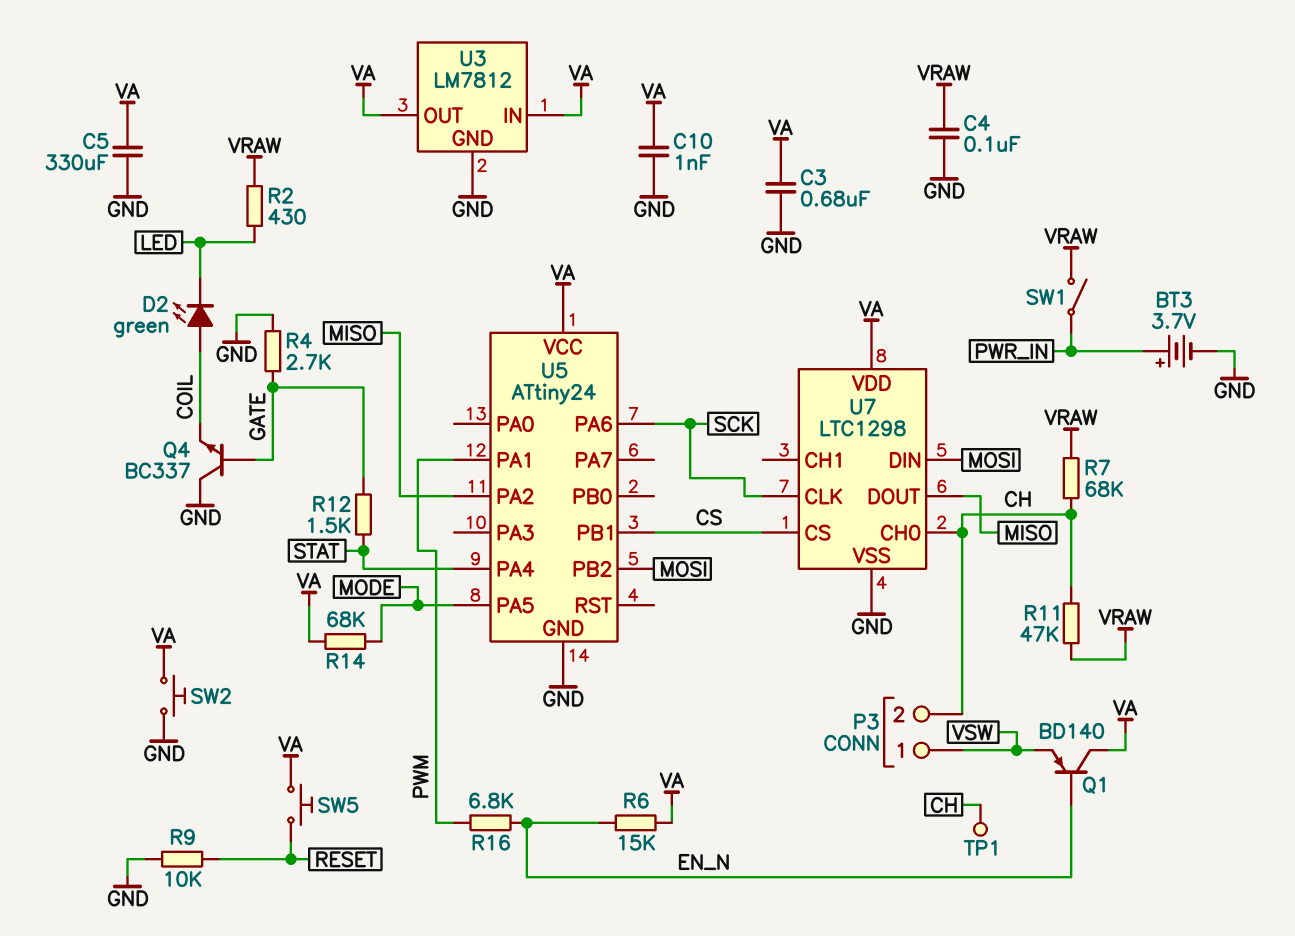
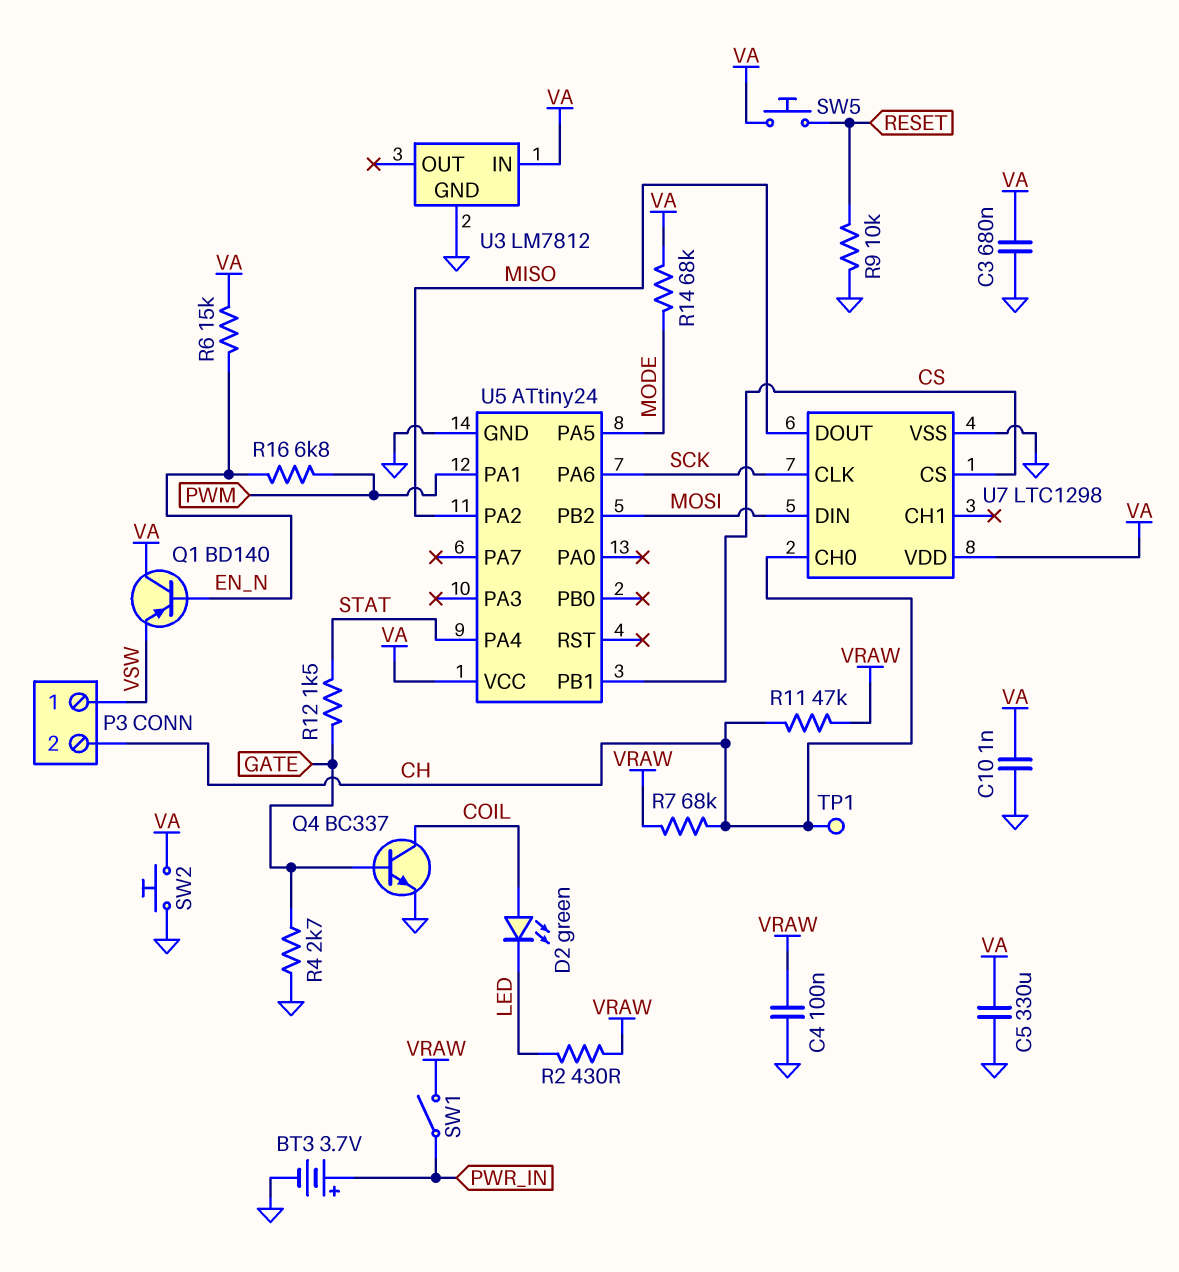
Q4: NPN BC337 (B GATE, C GND, E COIL) -> NPN BC337 (B GATE, C COIL, E GND)
U3 pin OUT: VA -> none

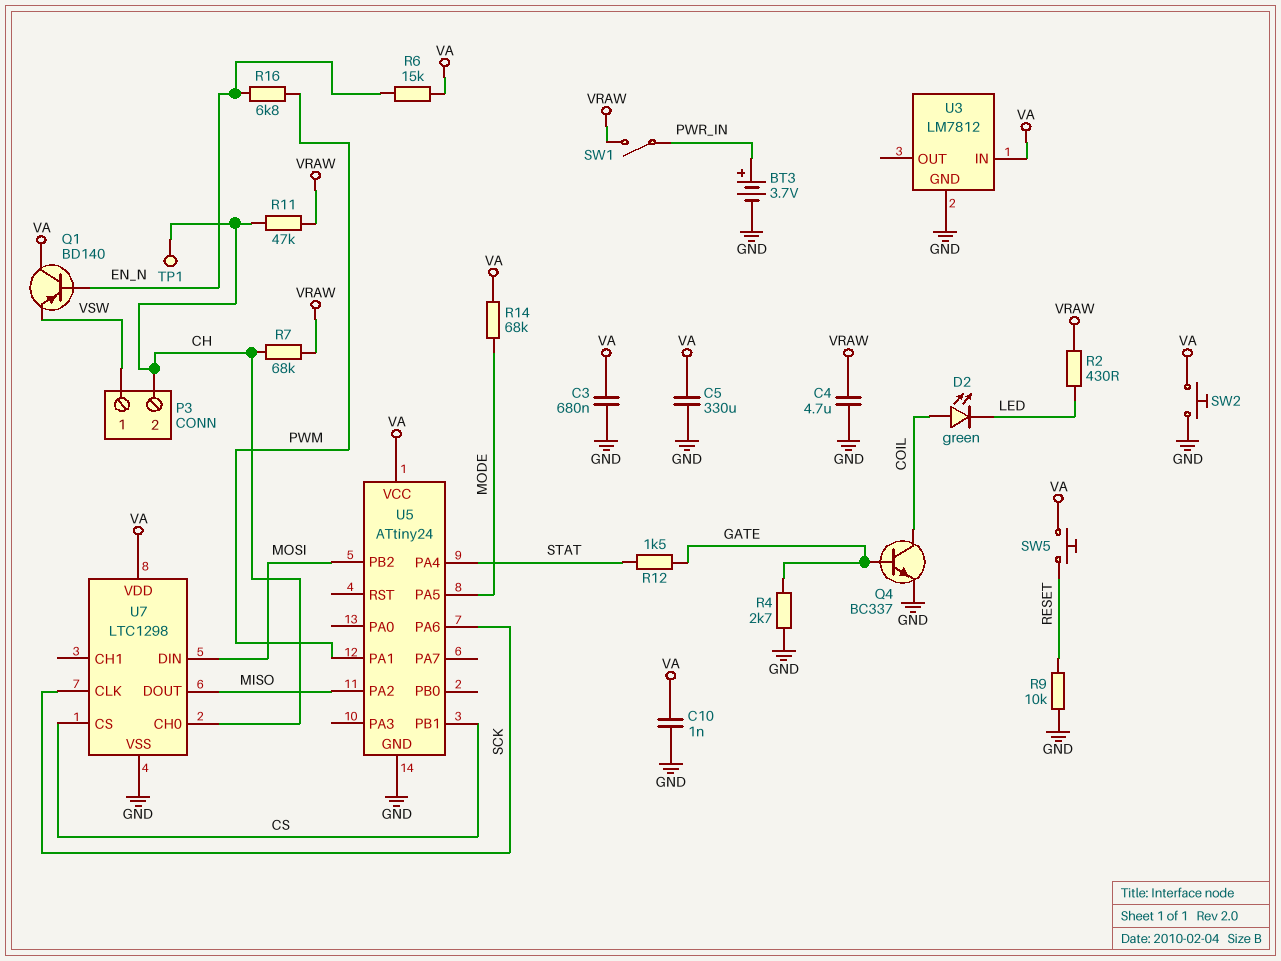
C4: 100nF (GND, VRAW) -> 4.7uF (GND, VRAW)

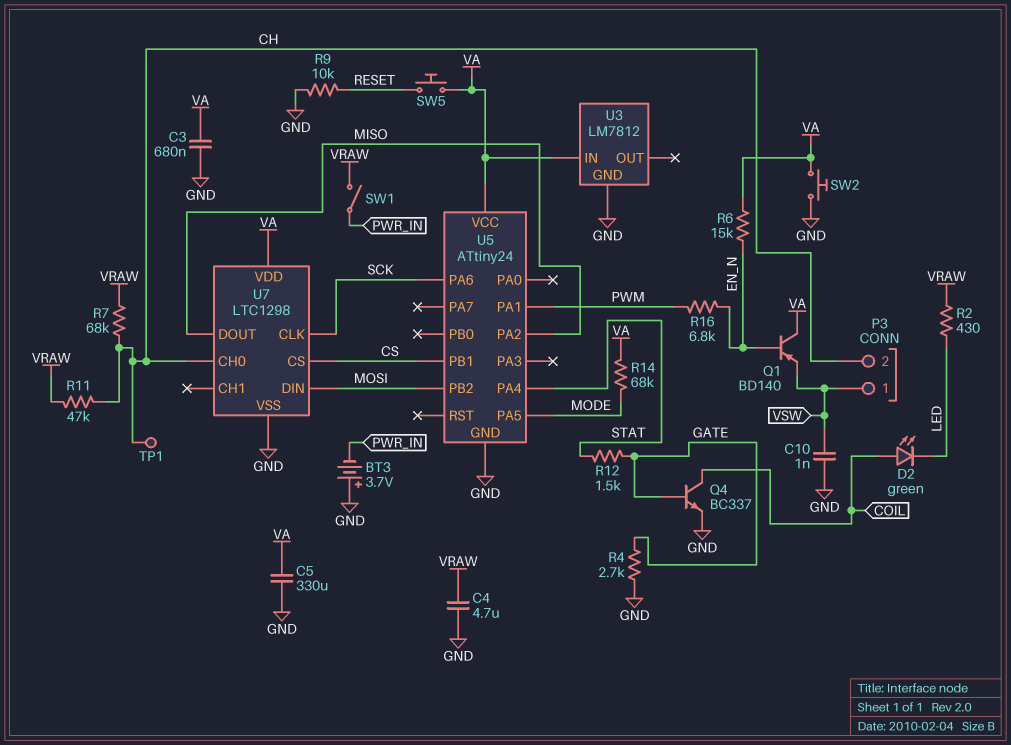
BT3: 3.7V (plus PWR_IN, minus GND) -> 3.7V (plus GND, minus PWR_IN)
C10: 1nF (GND, VA) -> 1nF (GND, VSW)

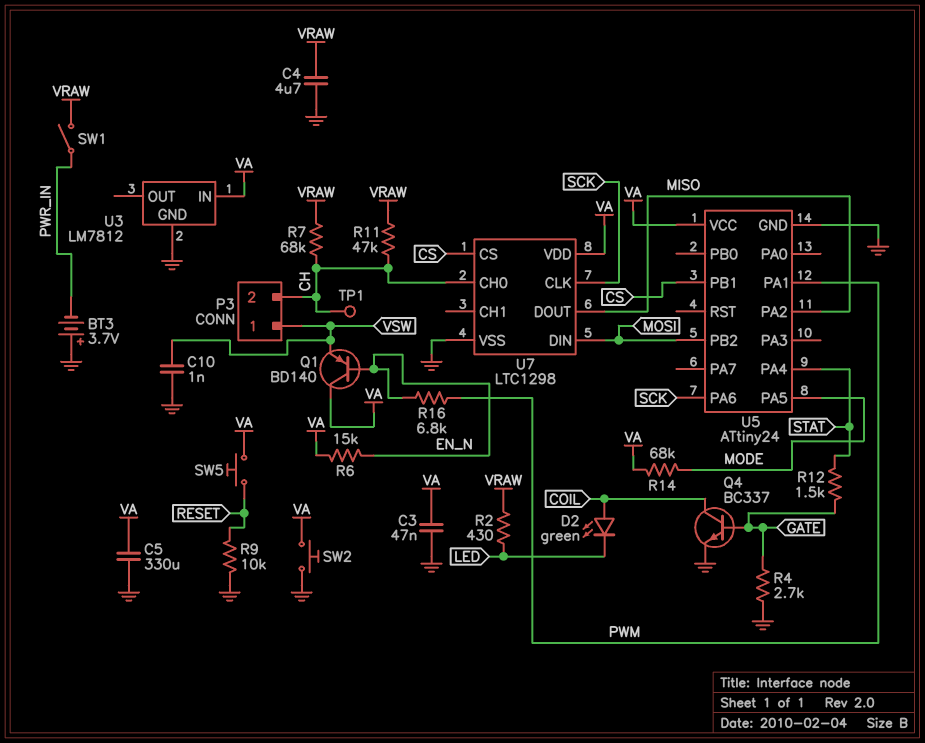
C3: 680nF (GND, VA) -> 47nF (GND, VA)

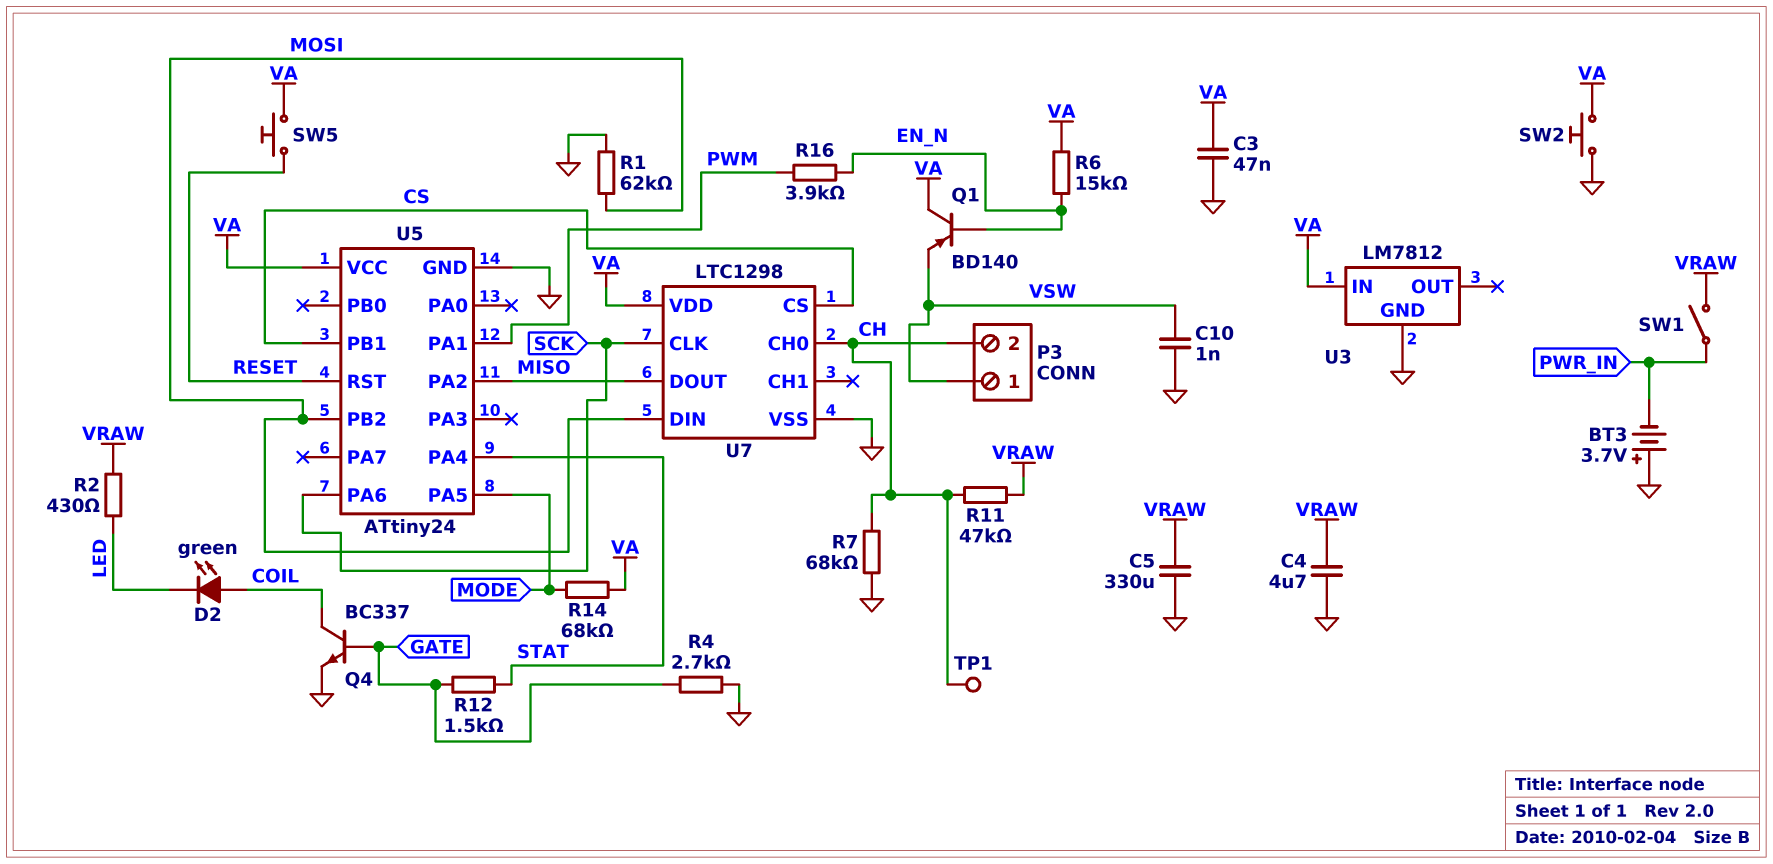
C5: 330uF (GND, VA) -> 330uF (GND, VRAW)
R1: none -> 62k (GND, MOSI)
R7: 68k (CH, VRAW) -> 68k (CH, GND)
R9: 10k (GND, RESET) -> none
R16: 6.8k (EN_N, PWM) -> 3.9k (EN_N, PWM)
U5 pin RST: none -> RESET

